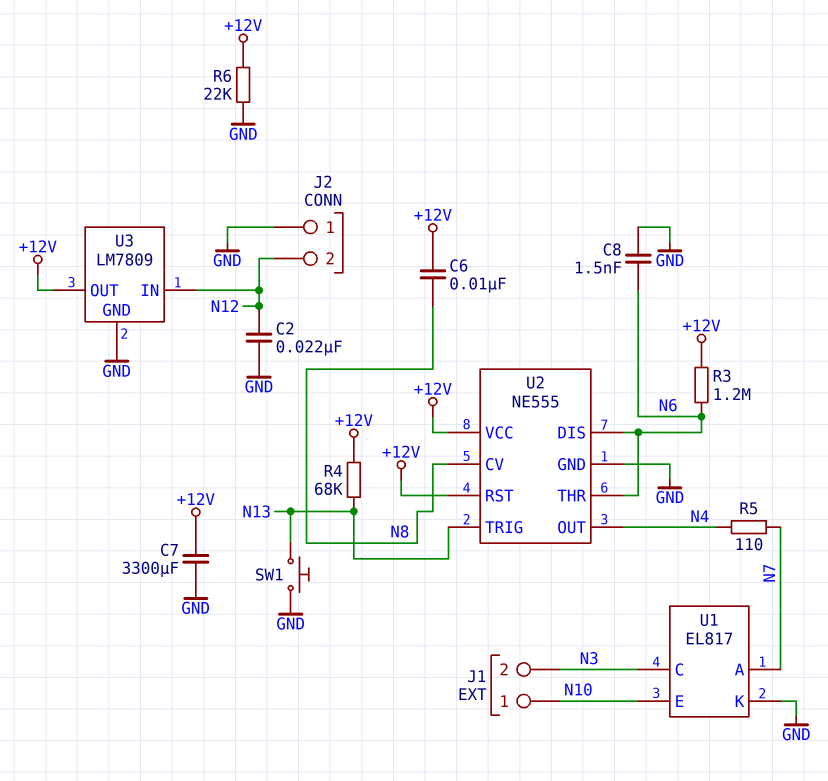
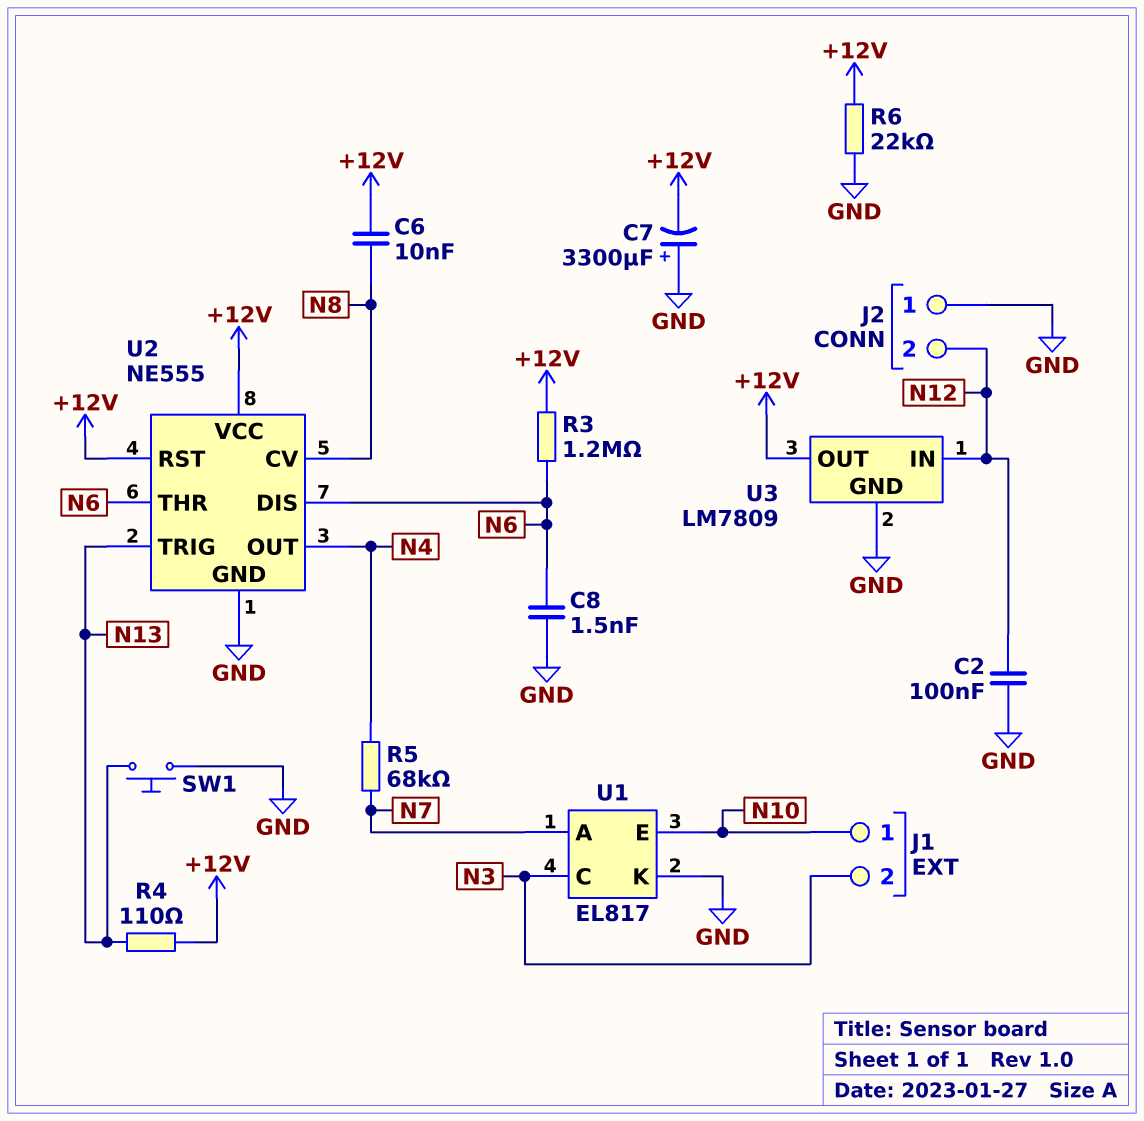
C2: 22nF (GND, N12) -> 100nF (GND, N12)
C7: 3300uF (+12V, GND) -> 3300uF (plus GND, minus +12V)
R4: 68k (+12V, N13) -> 110 (+12V, N13)
R5: 110 (N4, N7) -> 68k (N4, N7)

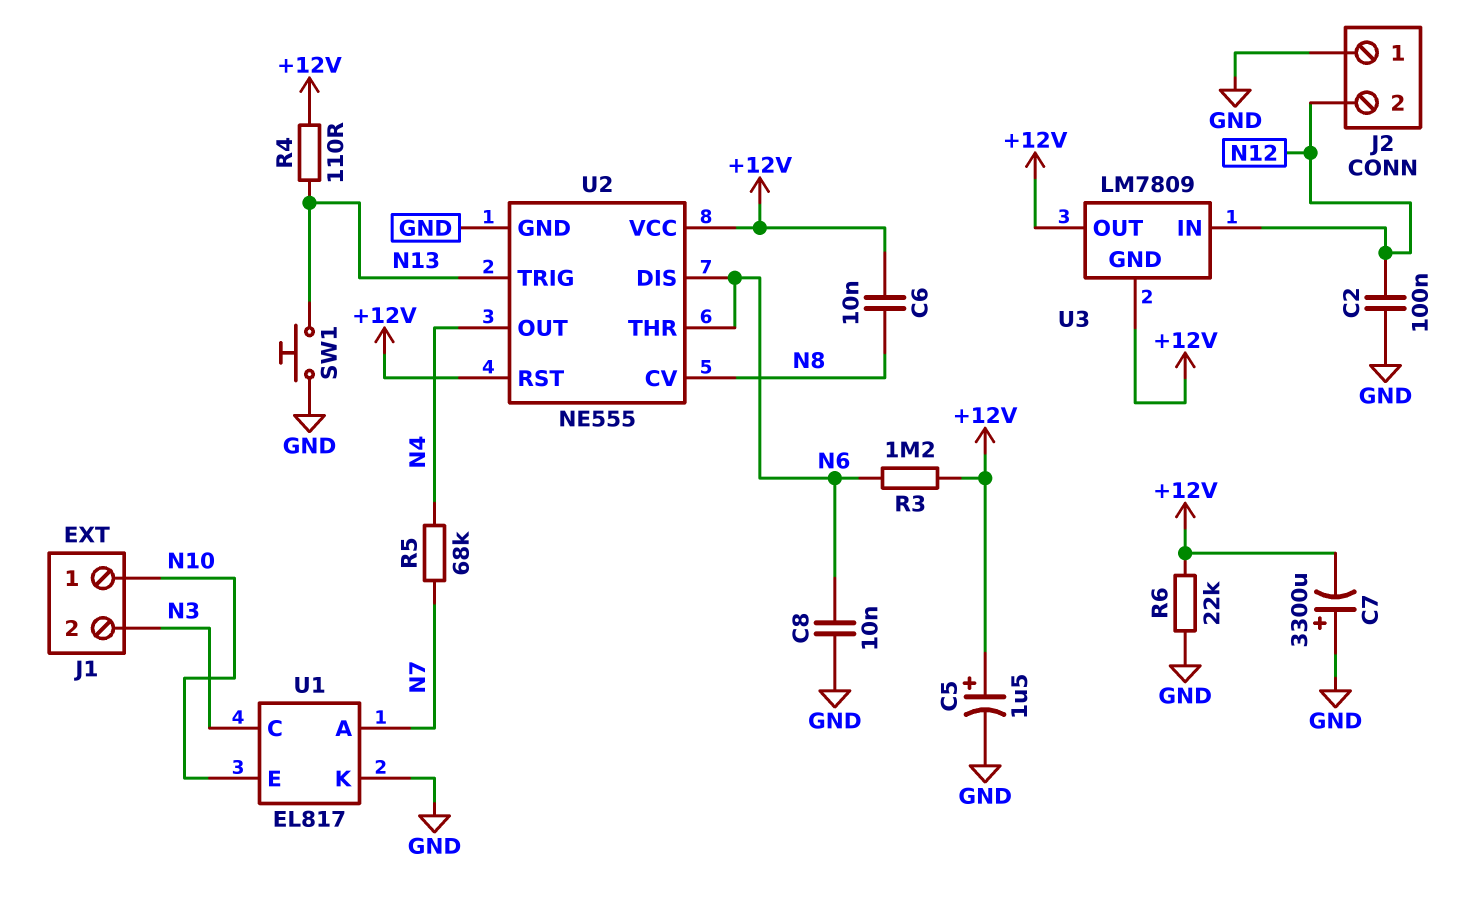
C5: none -> 1.5uF (plus +12V, minus GND)
C8: 1.5nF (GND, N6) -> 10nF (GND, N6)
U3 pin GND: GND -> +12V

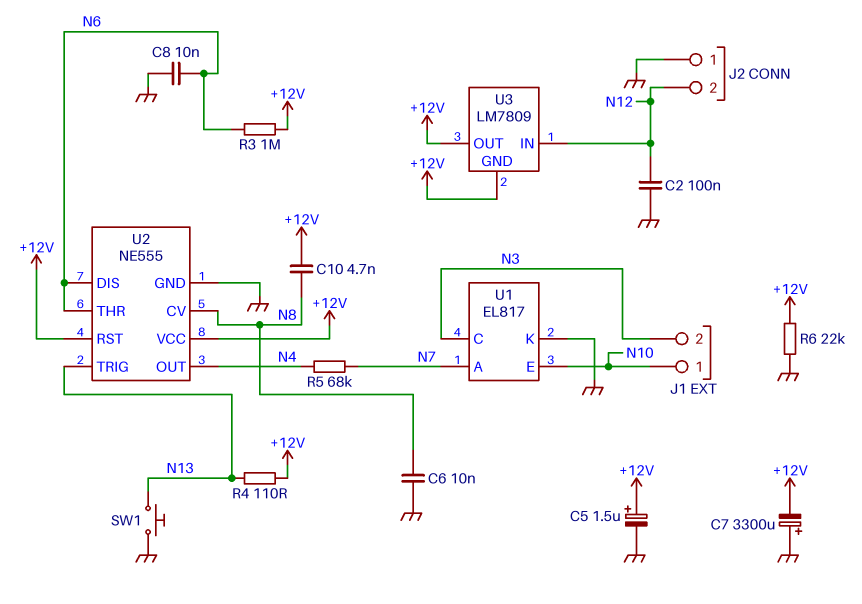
C6: 10nF (+12V, N8) -> 10nF (GND, N8)
C10: none -> 4.7nF (+12V, N8)
R3: 1.2M (+12V, N6) -> 1M (+12V, N6)

